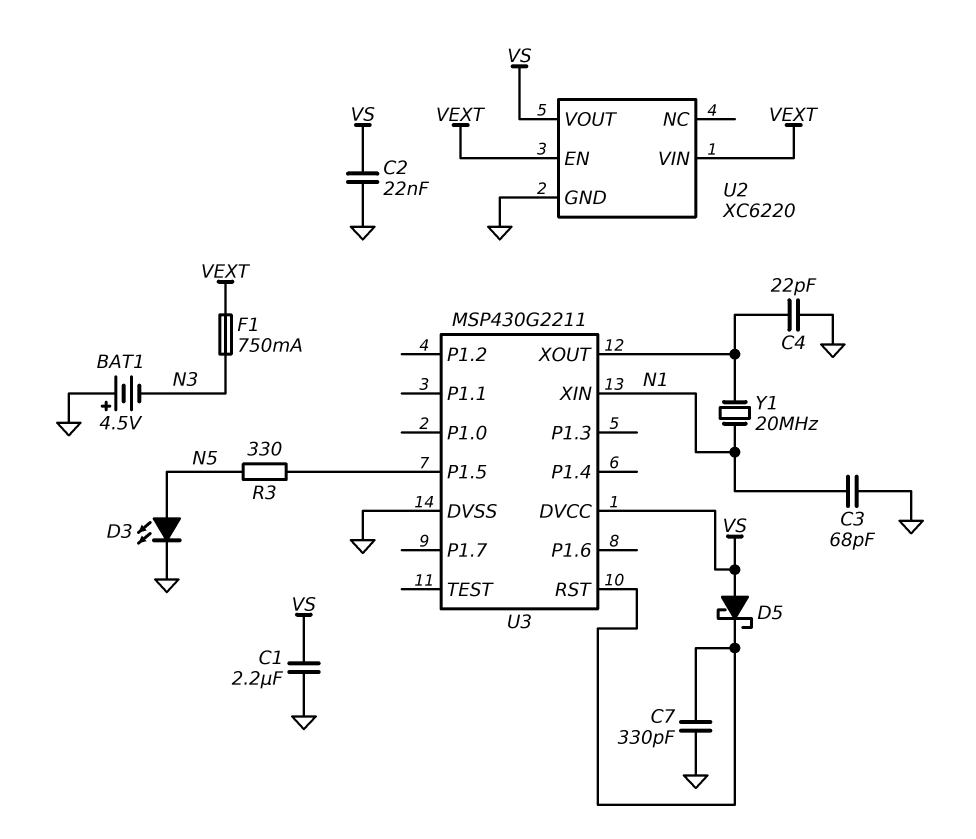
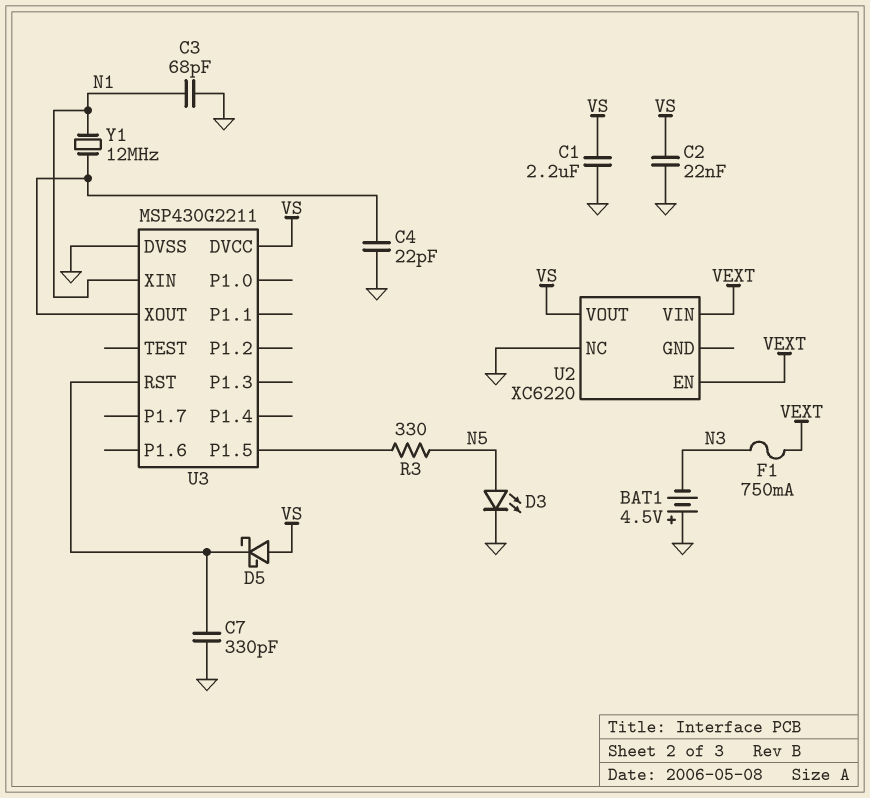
U2 pin GND: GND -> none
U2 pin NC: none -> GND
Y1: 20MHz (N1, U3/XOUT) -> 12MHz (N1, U3/XOUT)

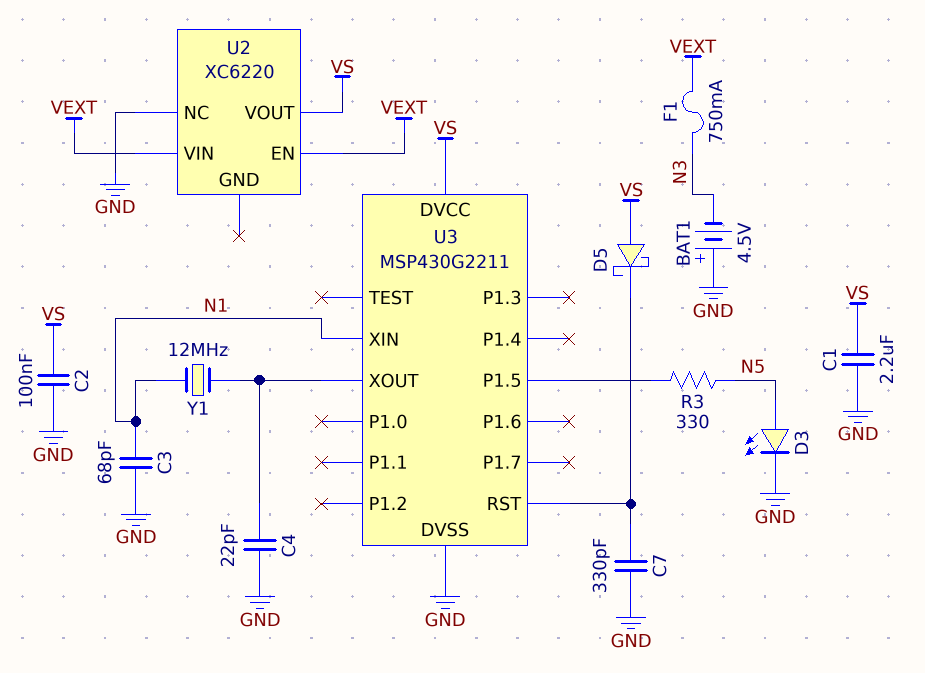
C2: 22nF (GND, VS) -> 100nF (GND, VS)

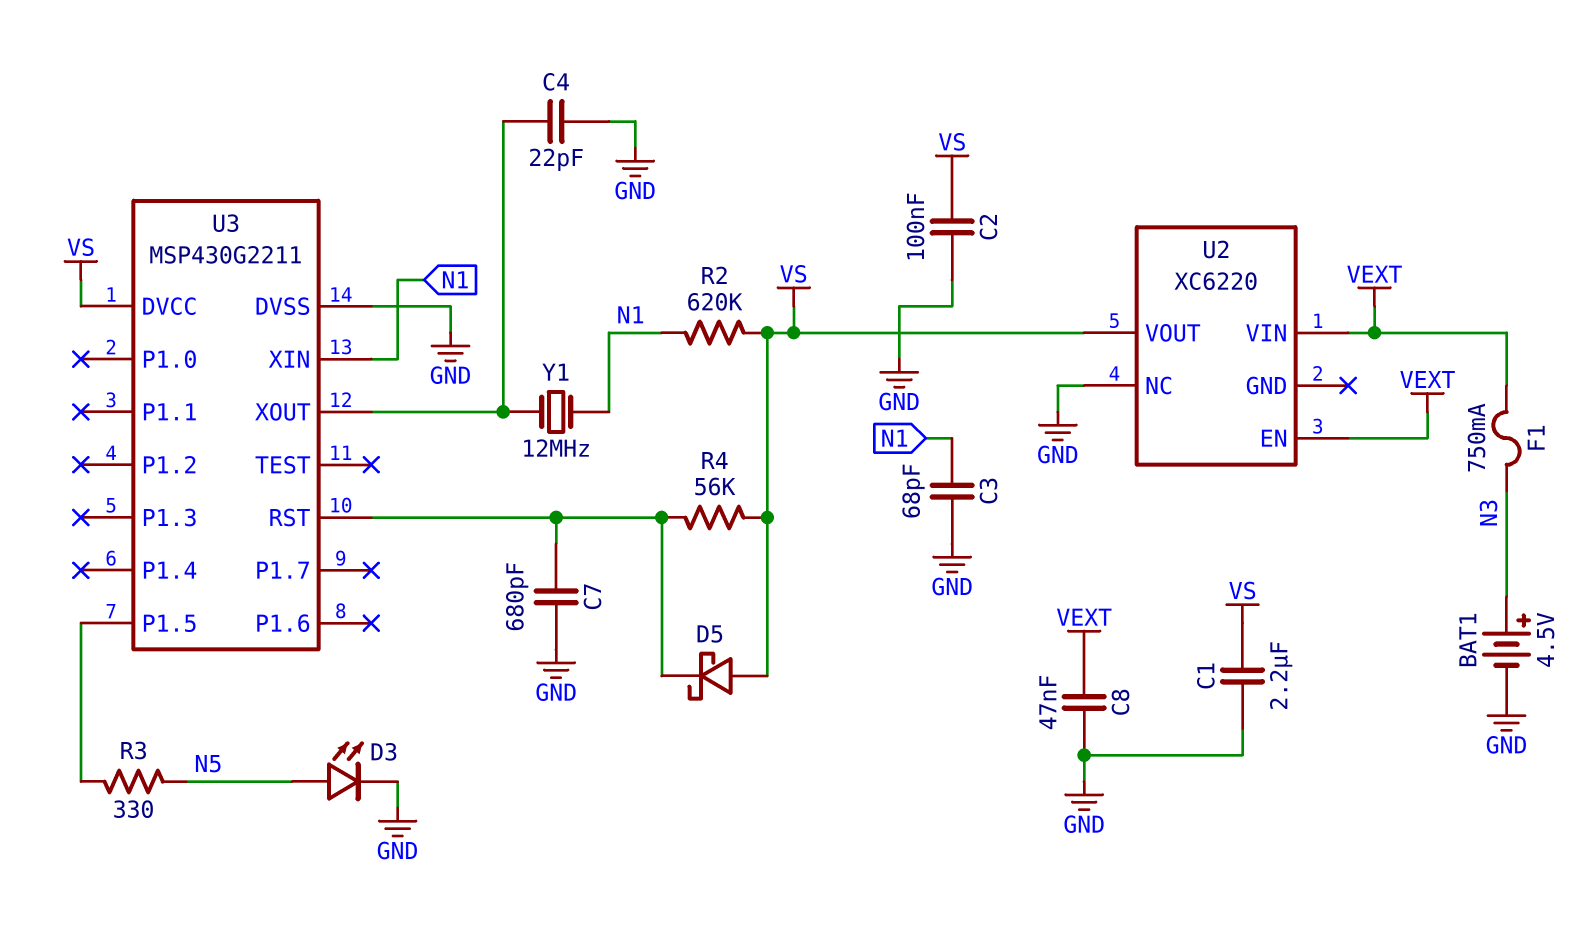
BAT1: 4.5V (plus GND, minus N3) -> 4.5V (plus N3, minus GND)
C7: 330pF (GND, U3/RST) -> 680pF (GND, U3/RST)
C8: none -> 47nF (GND, VEXT)
R2: none -> 620k (N1, VS)
R4: none -> 56k (U3/RST, VS)

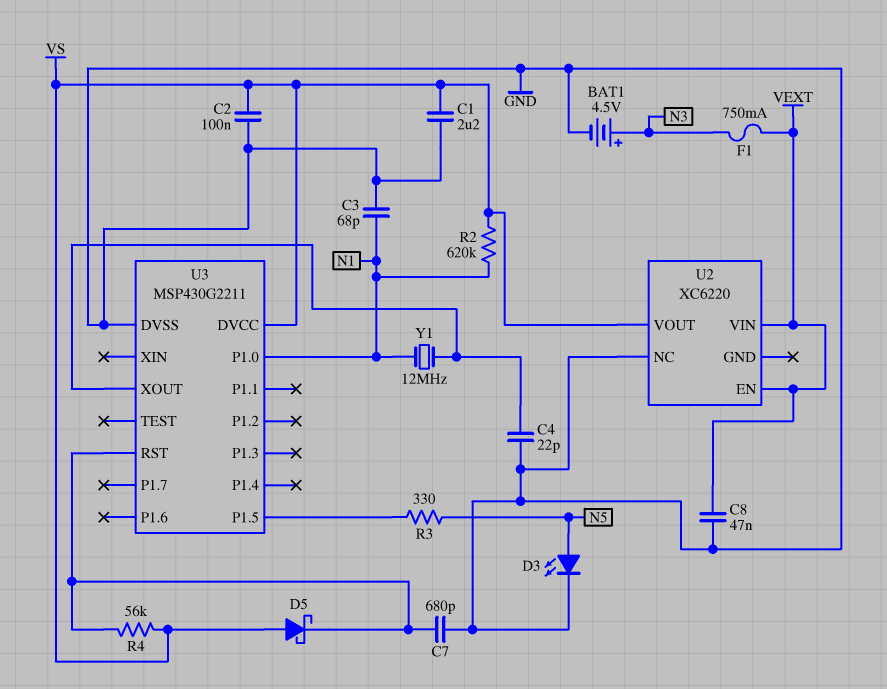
U3 pin P1.0: none -> N1
U3 pin XIN: N1 -> none

